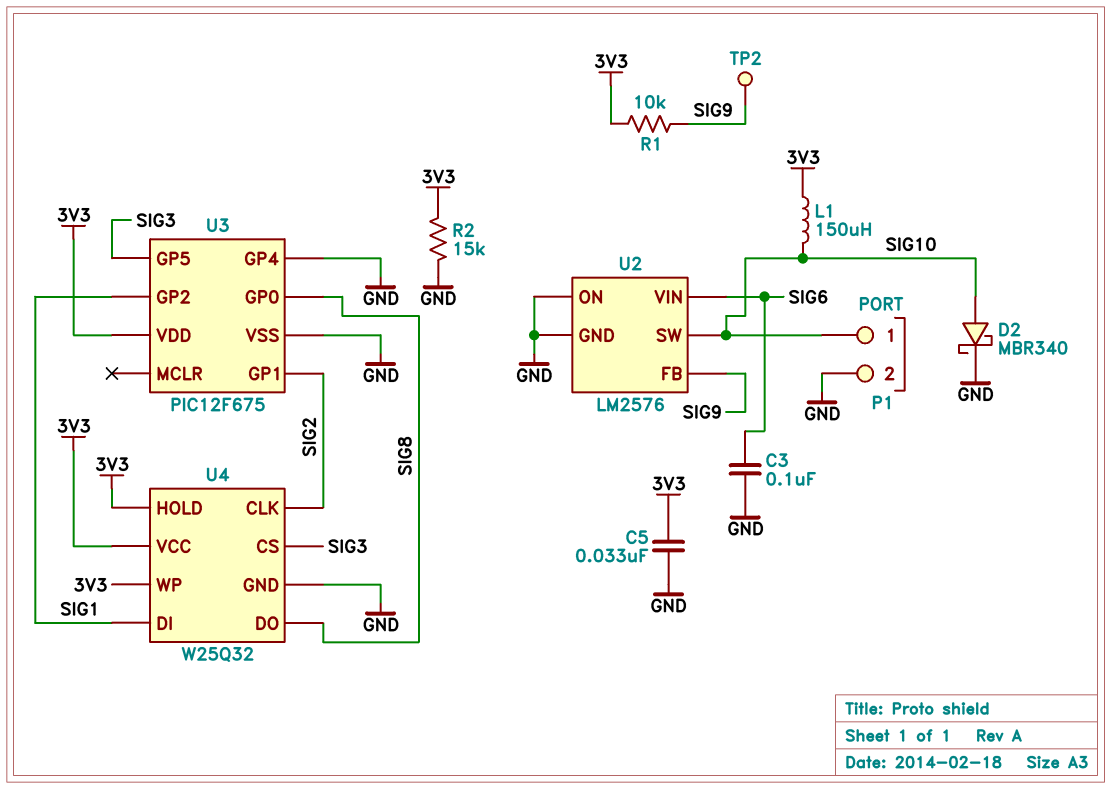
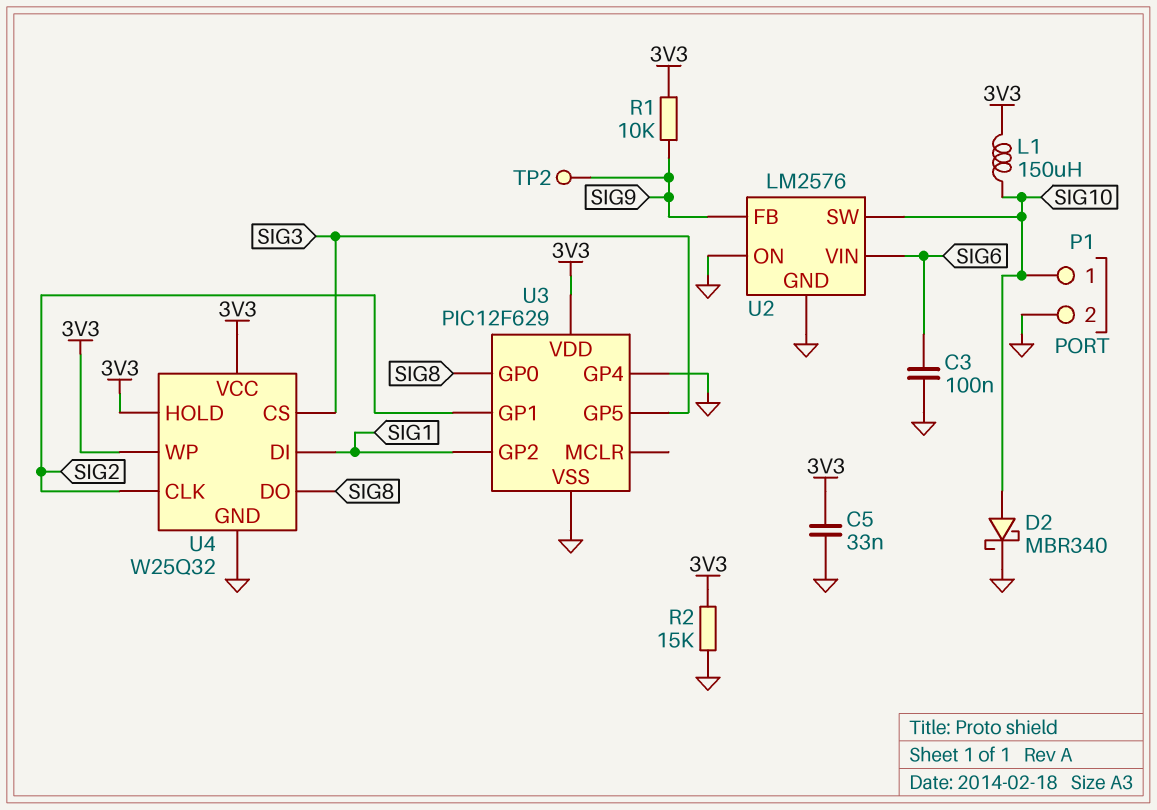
U3: PIC12F675 -> PIC12F629

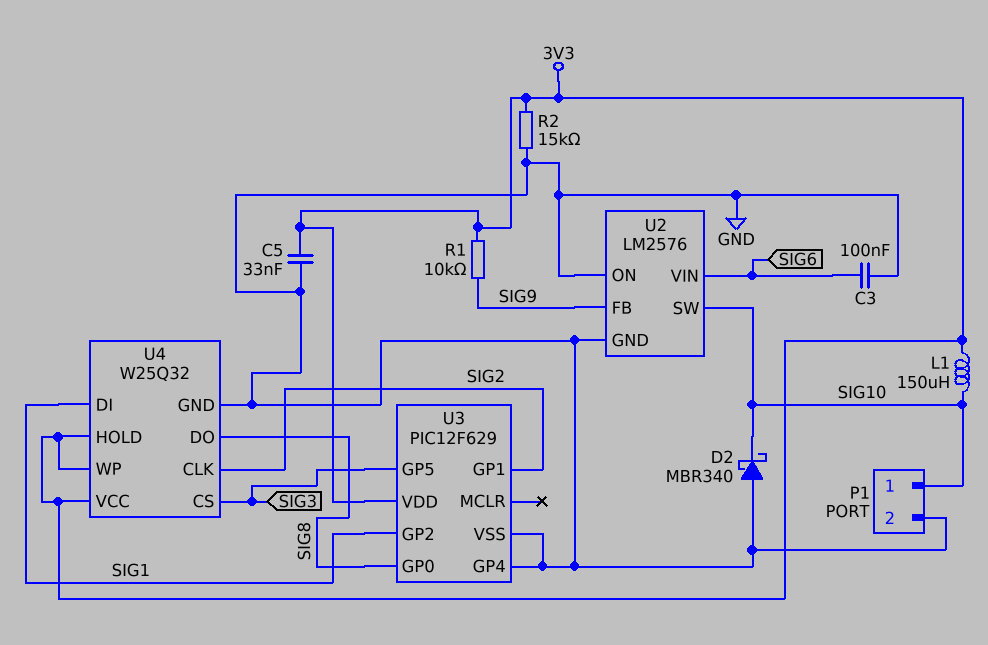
D2: schottky MBR340 (A SIG10, K GND) -> schottky MBR340 (A GND, K SIG10)
TP2: test point (SIG9) -> none

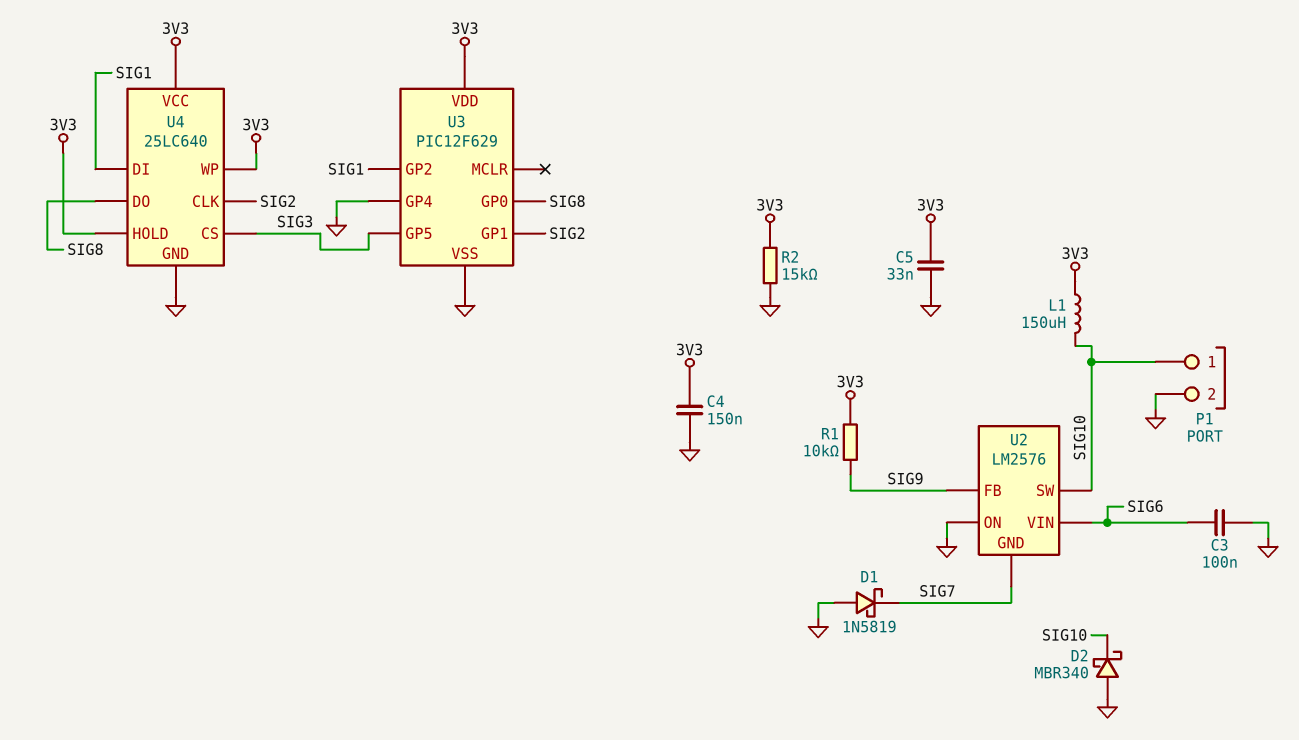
C4: none -> 150nF (3V3, GND)
D1: none -> schottky 1N5819 (A GND, K SIG7)
U2 pin GND: GND -> SIG7
U4: W25Q32 -> 25LC640

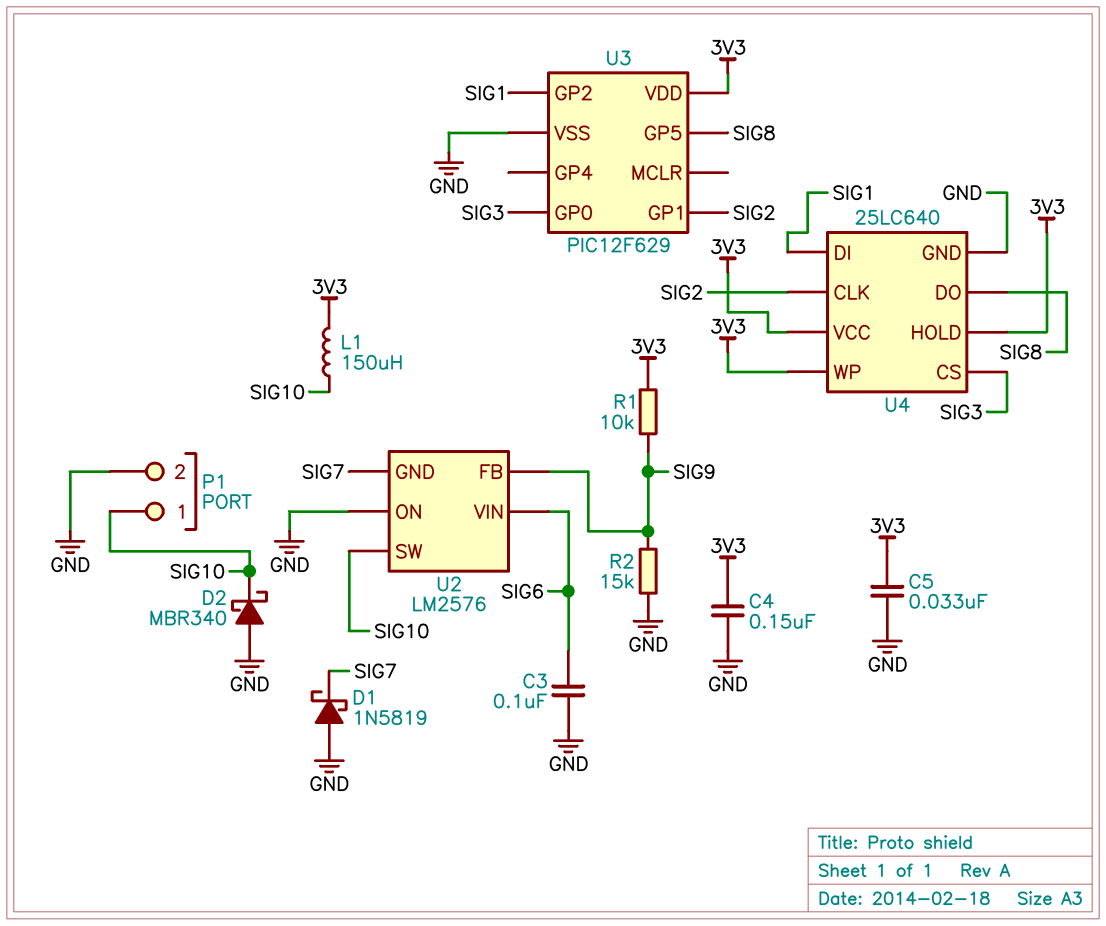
R2: 15k (3V3, GND) -> 15k (GND, SIG9)
U3 pin GP0: SIG8 -> SIG3
U3 pin GP4: GND -> none
U3 pin GP5: SIG3 -> SIG8

